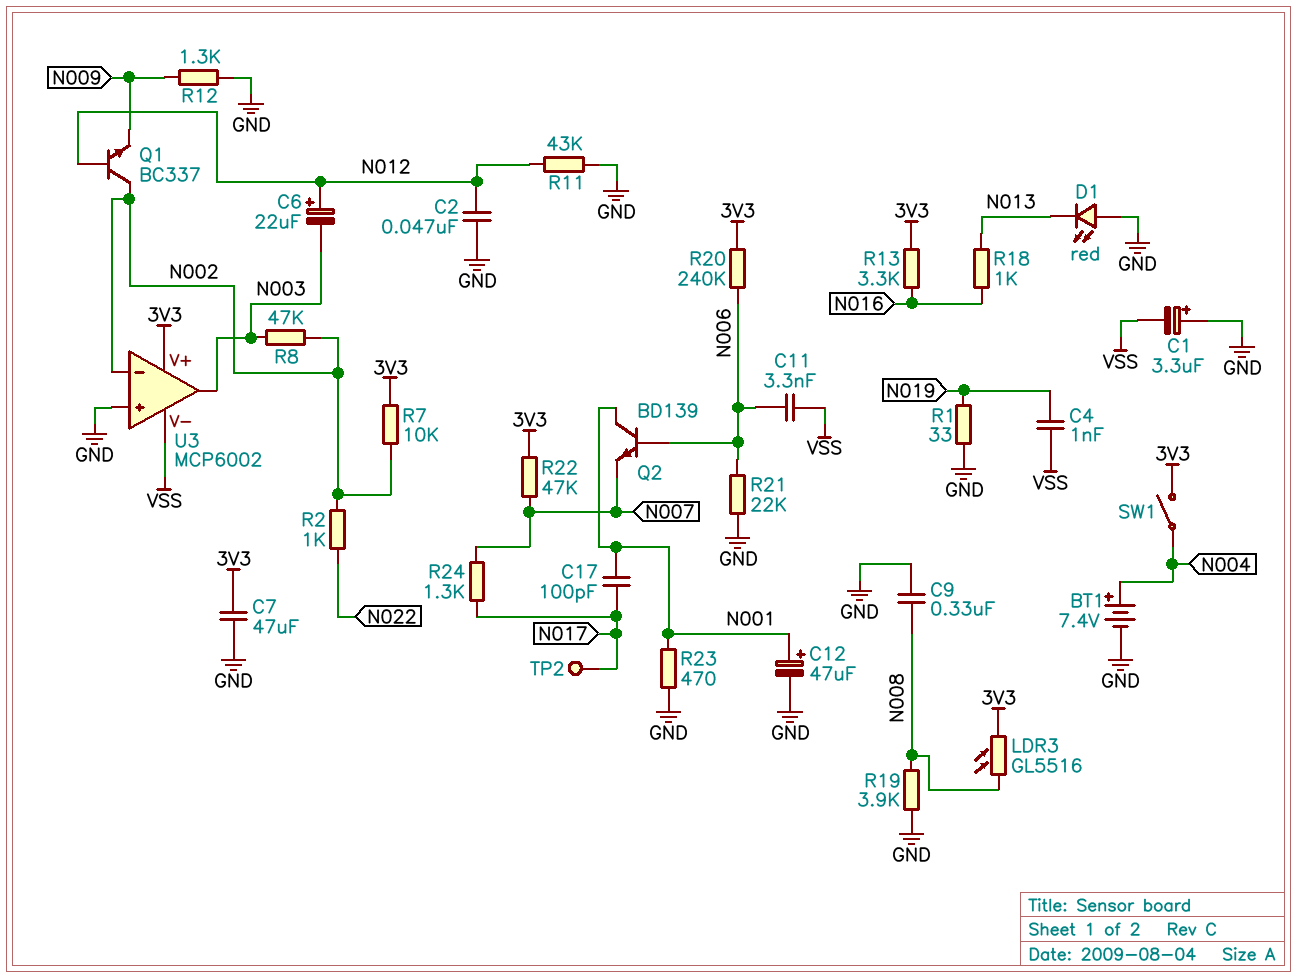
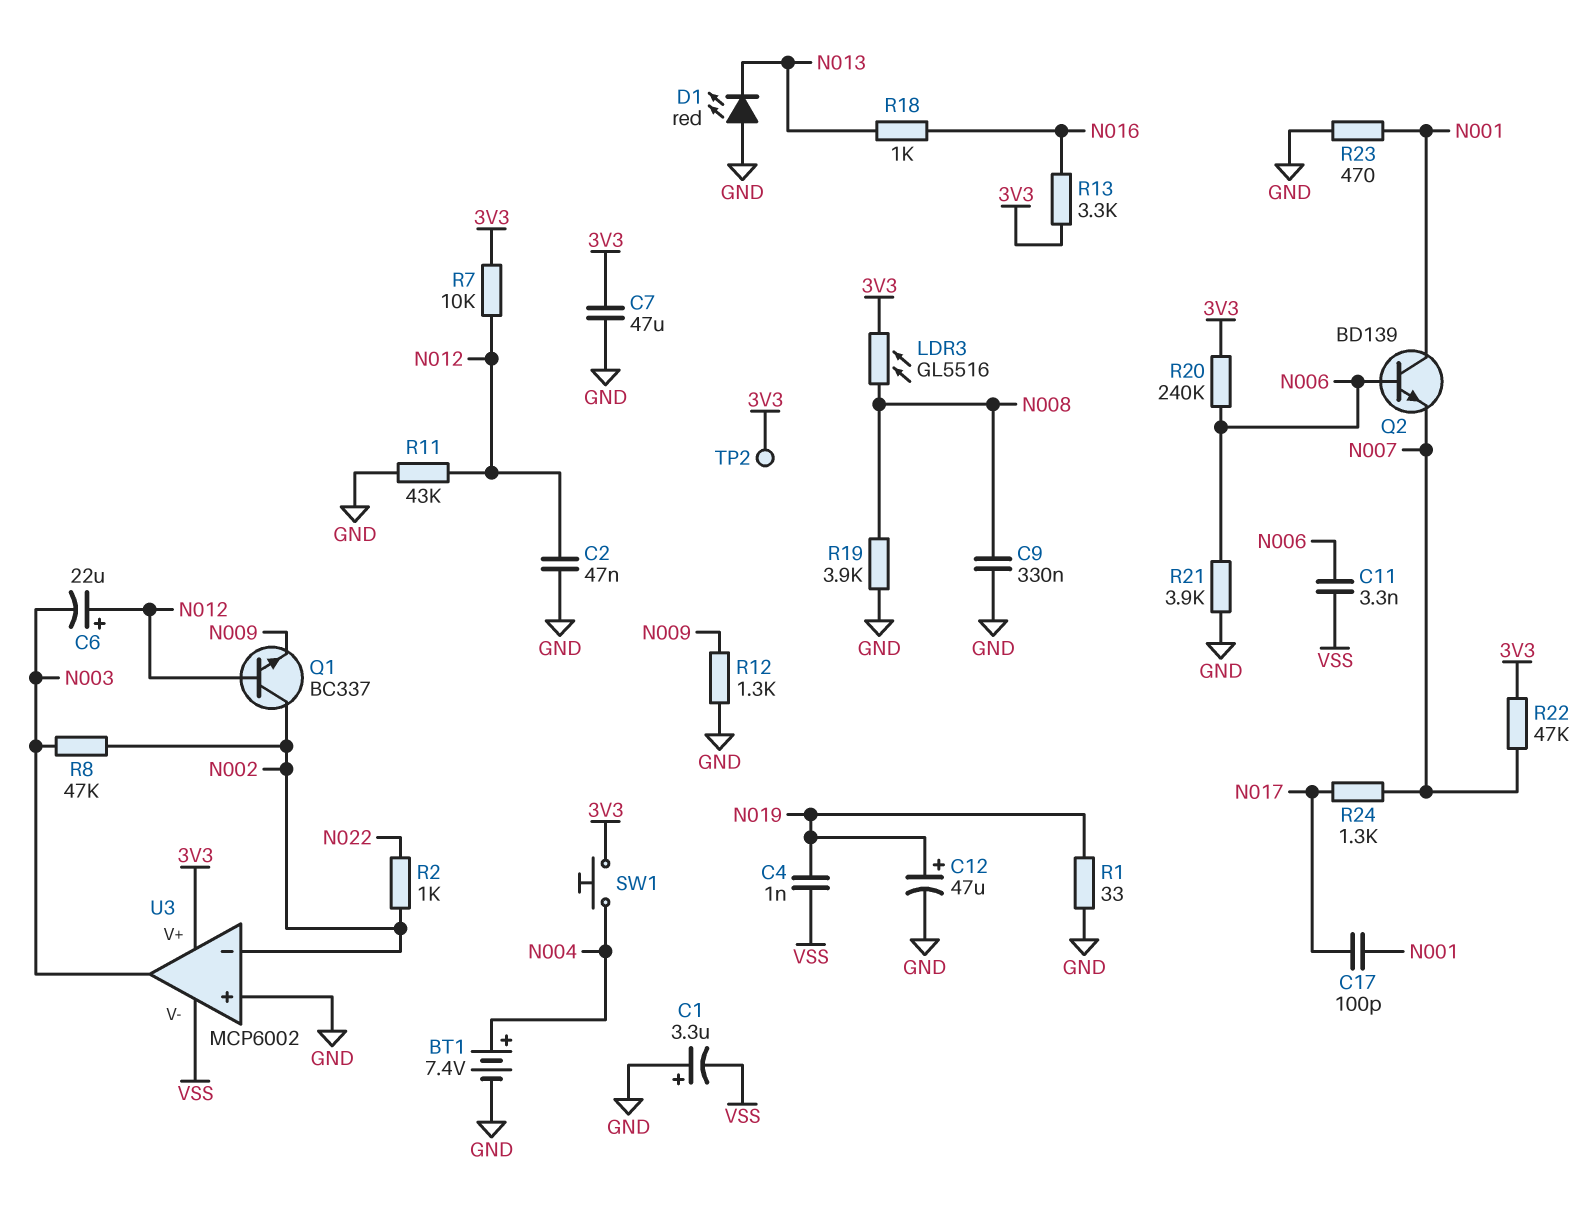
C12: 47uF (plus N001, minus GND) -> 47uF (plus N019, minus GND)
R7: 10k (3V3, N002) -> 10k (3V3, N012)
R21: 22k (GND, N006) -> 3.9k (GND, N006)
SW1: switch (3V3, N004) -> button (3V3, N004)
TP2: test point (N017) -> test point (3V3)

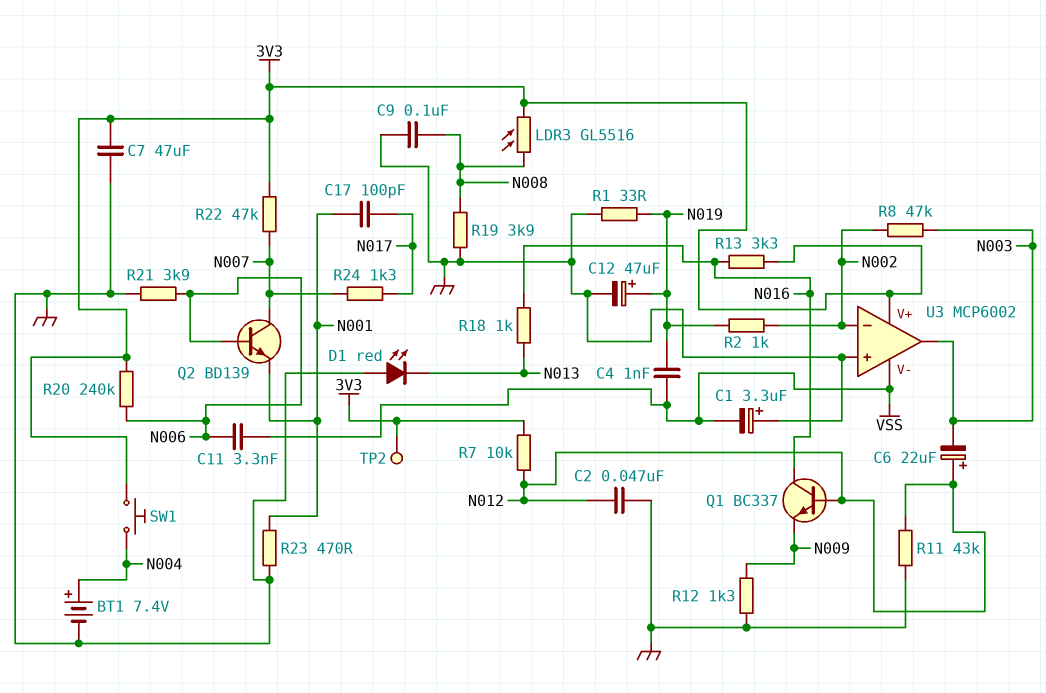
C9: 330nF (GND, N008) -> 100nF (GND, N008)
Q1: NPN BC337 (B N012, C N002, E N009) -> NPN BC337 (B N012, C N016, E N009)
Q2: NPN BD139 (B N006, C N001, E N007) -> NPN BD139 (B N006, C N007, E N001)
R2: 1k (N002, N022) -> 1k (N002, N019)

